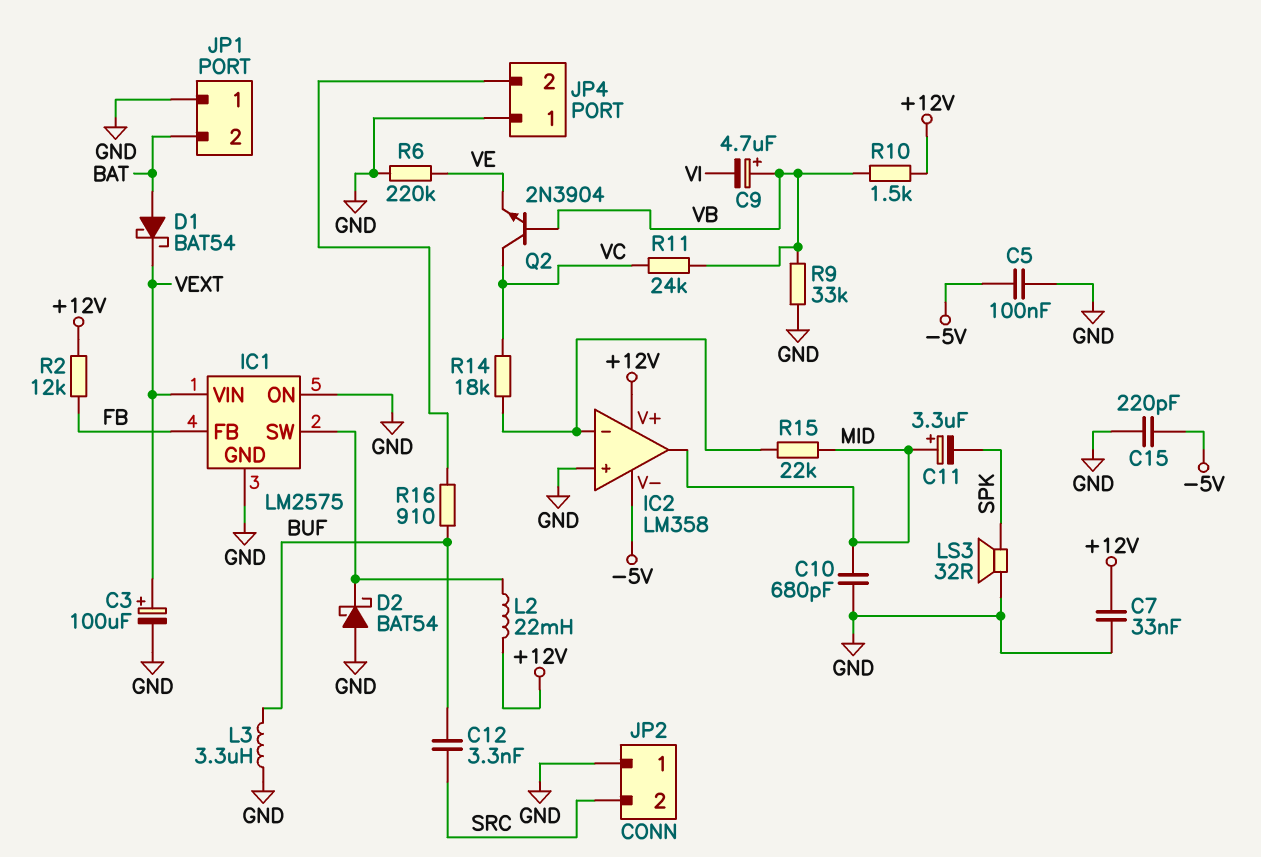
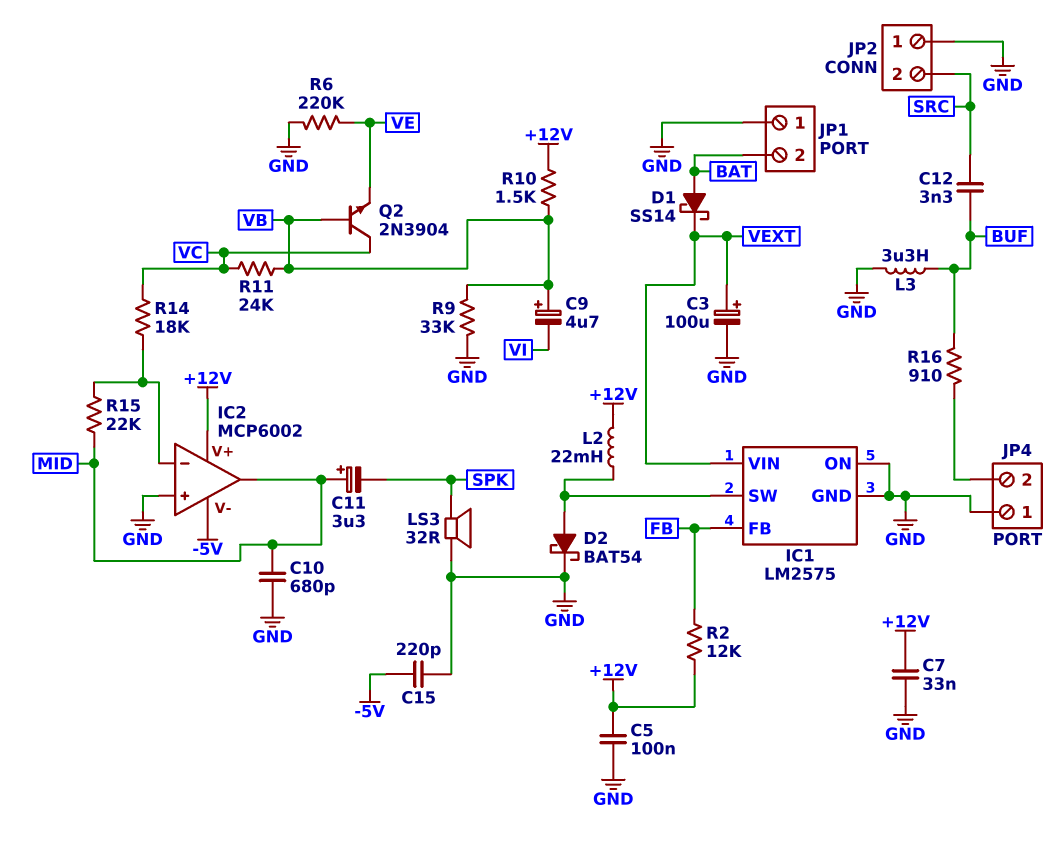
C5: 100nF (-5V, GND) -> 100nF (+12V, GND)
D1: schottky BAT54 (A BAT, K VEXT) -> schottky SS14 (A BAT, K VEXT)
D2: schottky BAT54 (A GND, K IC1/SW) -> schottky BAT54 (A IC1/SW, K GND)
IC2: LM358 -> MCP6002

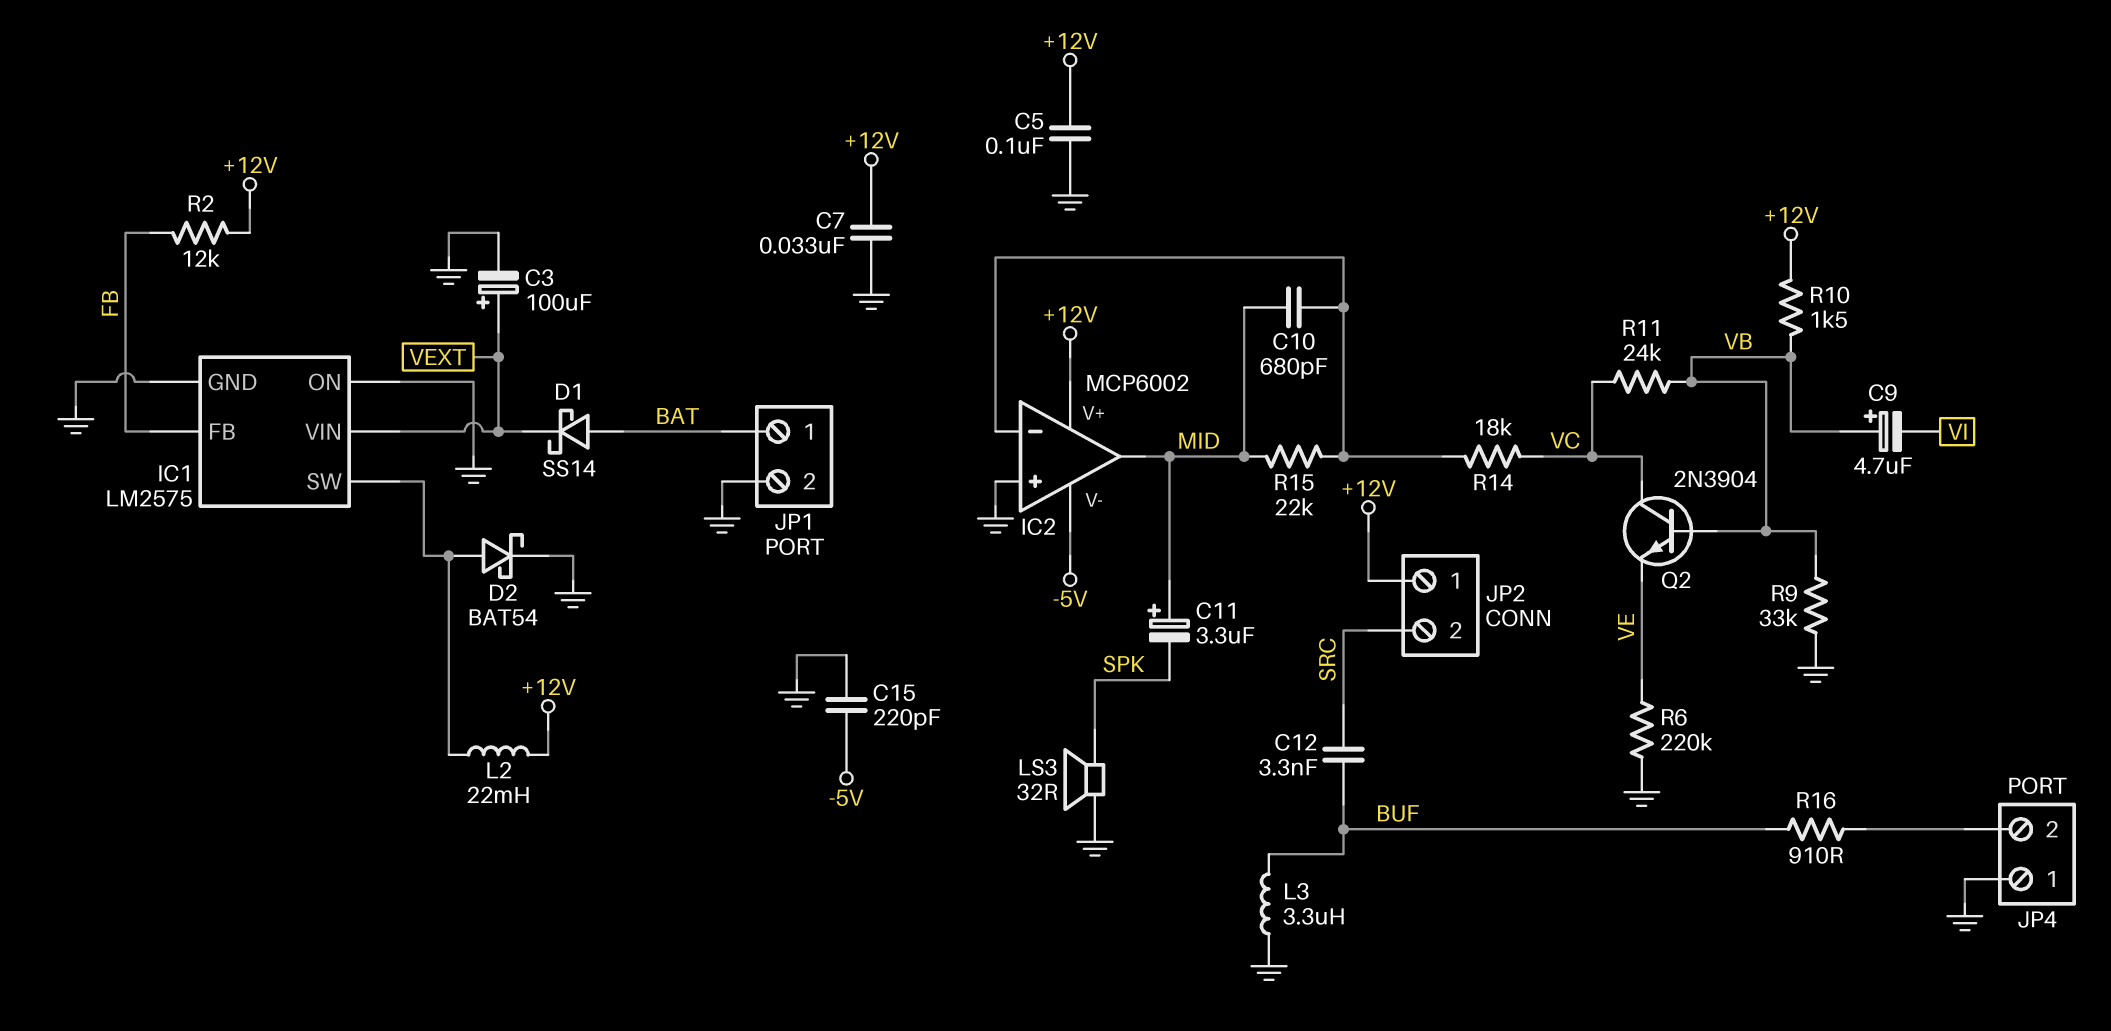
C10: 680pF (GND, MID) -> 680pF (IC2/in-, MID)
JP1 pin 1: GND -> BAT
JP1 pin 2: BAT -> GND
JP2 pin 1: GND -> +12V

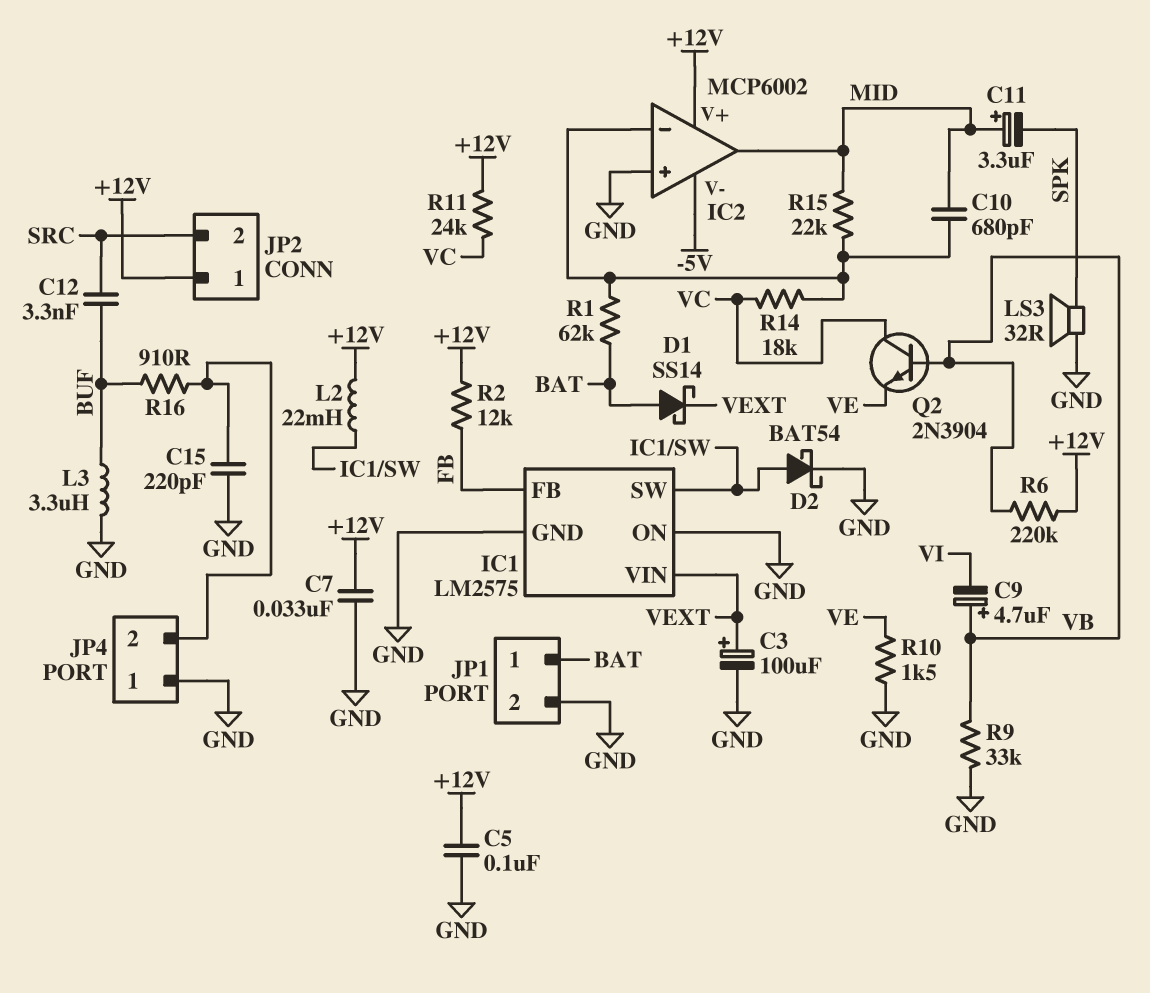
C15: 220pF (-5V, GND) -> 220pF (GND, JP4/2)
R1: none -> 62k (BAT, IC2/in-)
R6: 220k (GND, VE) -> 220k (+12V, VB)
R10: 1.5k (+12V, VB) -> 1.5k (GND, VE)
R11: 24k (VB, VC) -> 24k (+12V, VC)

